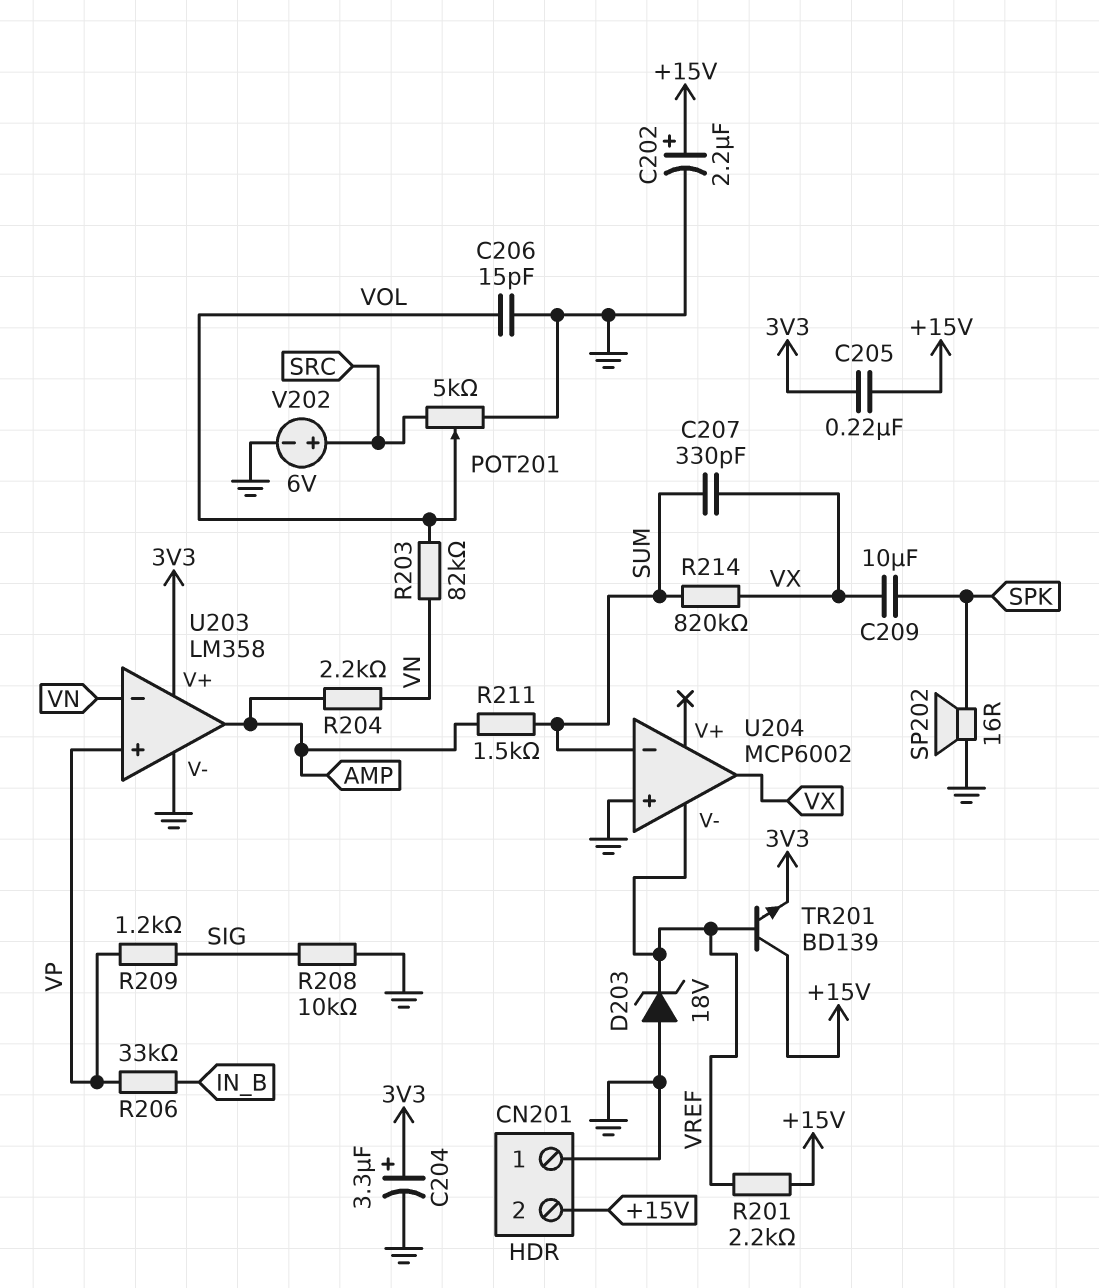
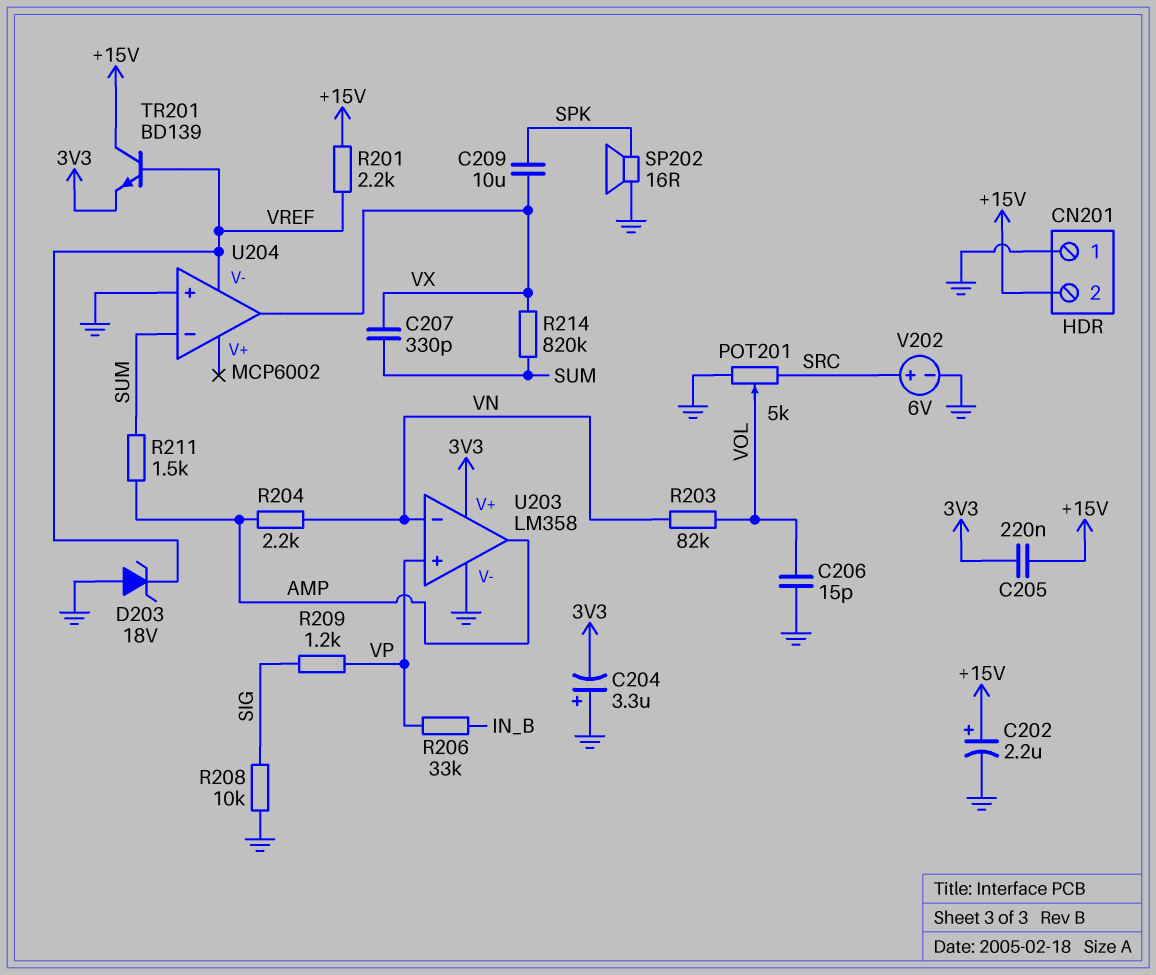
C204: 3.3uF (plus 3V3, minus GND) -> 3.3uF (plus GND, minus 3V3)

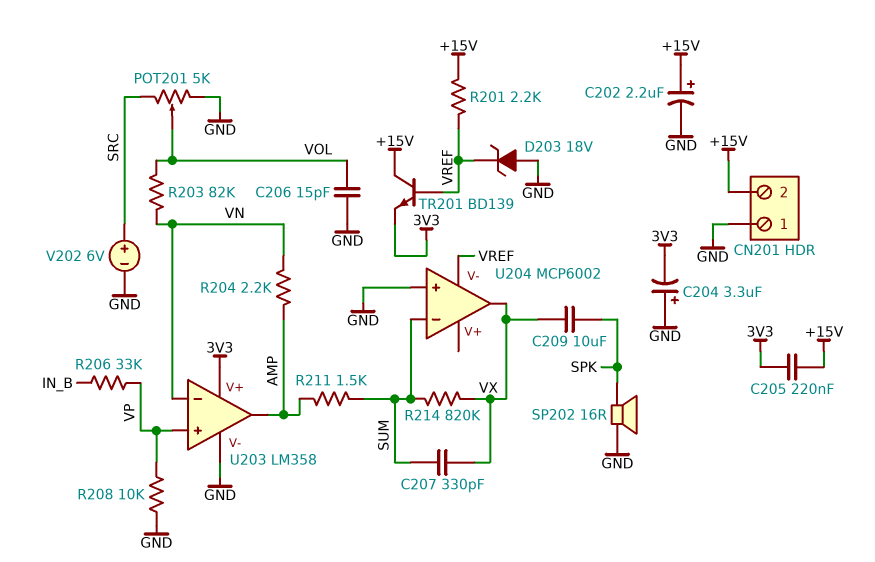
R208: 10k (GND, SIG) -> 10k (GND, VP)
R209: 1.2k (SIG, VP) -> none

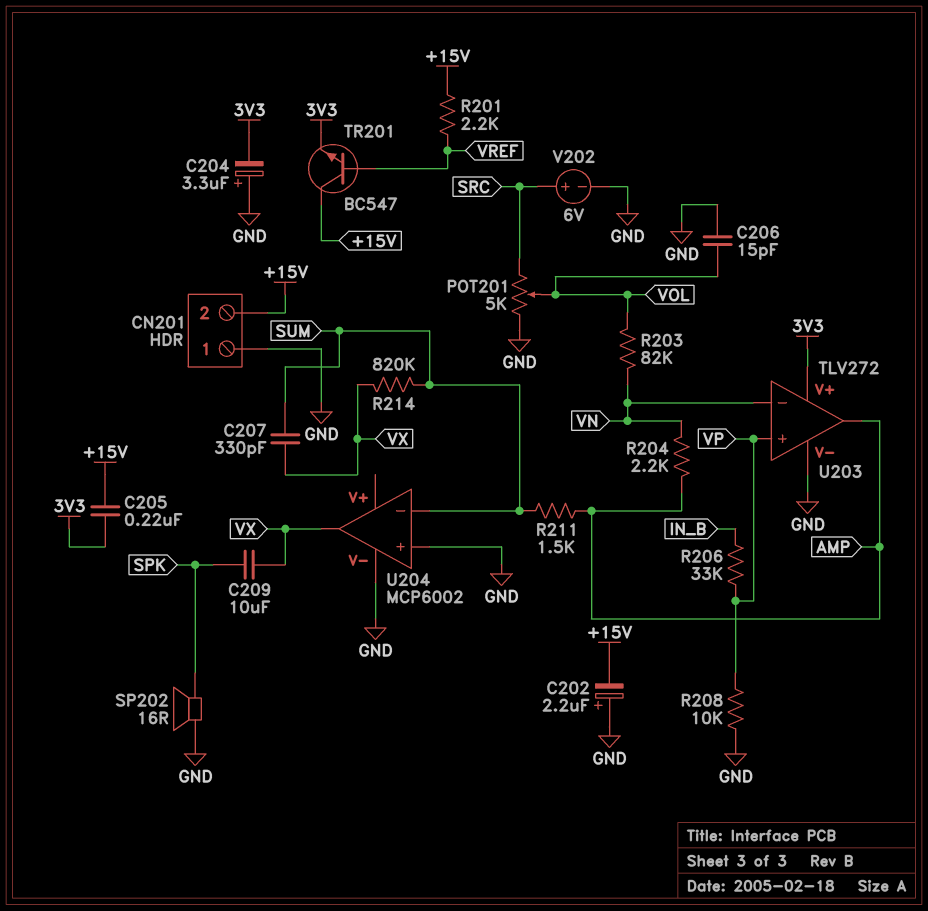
C202: 2.2uF (plus +15V, minus GND) -> 2.2uF (plus GND, minus +15V)
D203: zener 18V (A GND, K VREF) -> none
TR201: NPN BD139 (B VREF, C +15V, E 3V3) -> NPN BC547 (B VREF, C +15V, E 3V3)
U203: LM358 -> TLV272
U204 pin V-: VREF -> GND

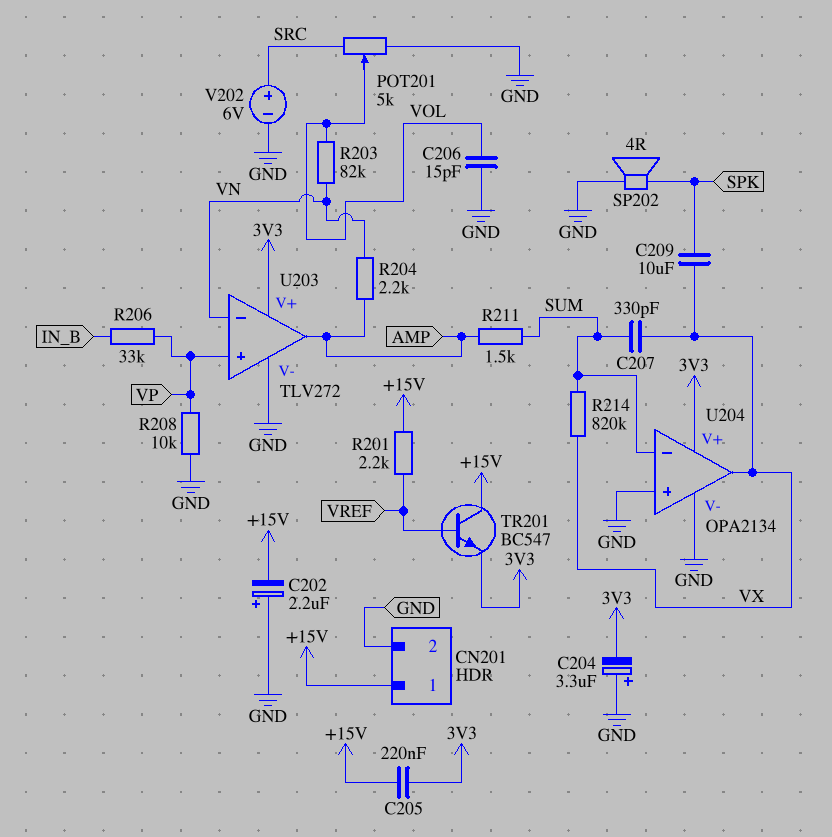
CN201 pin 1: GND -> +15V
CN201 pin 2: +15V -> GND
SP202: speaker 16R (GND, SPK) -> speaker 4R (GND, SPK)
U204: MCP6002 -> OPA2134
U204 pin V+: none -> 3V3

